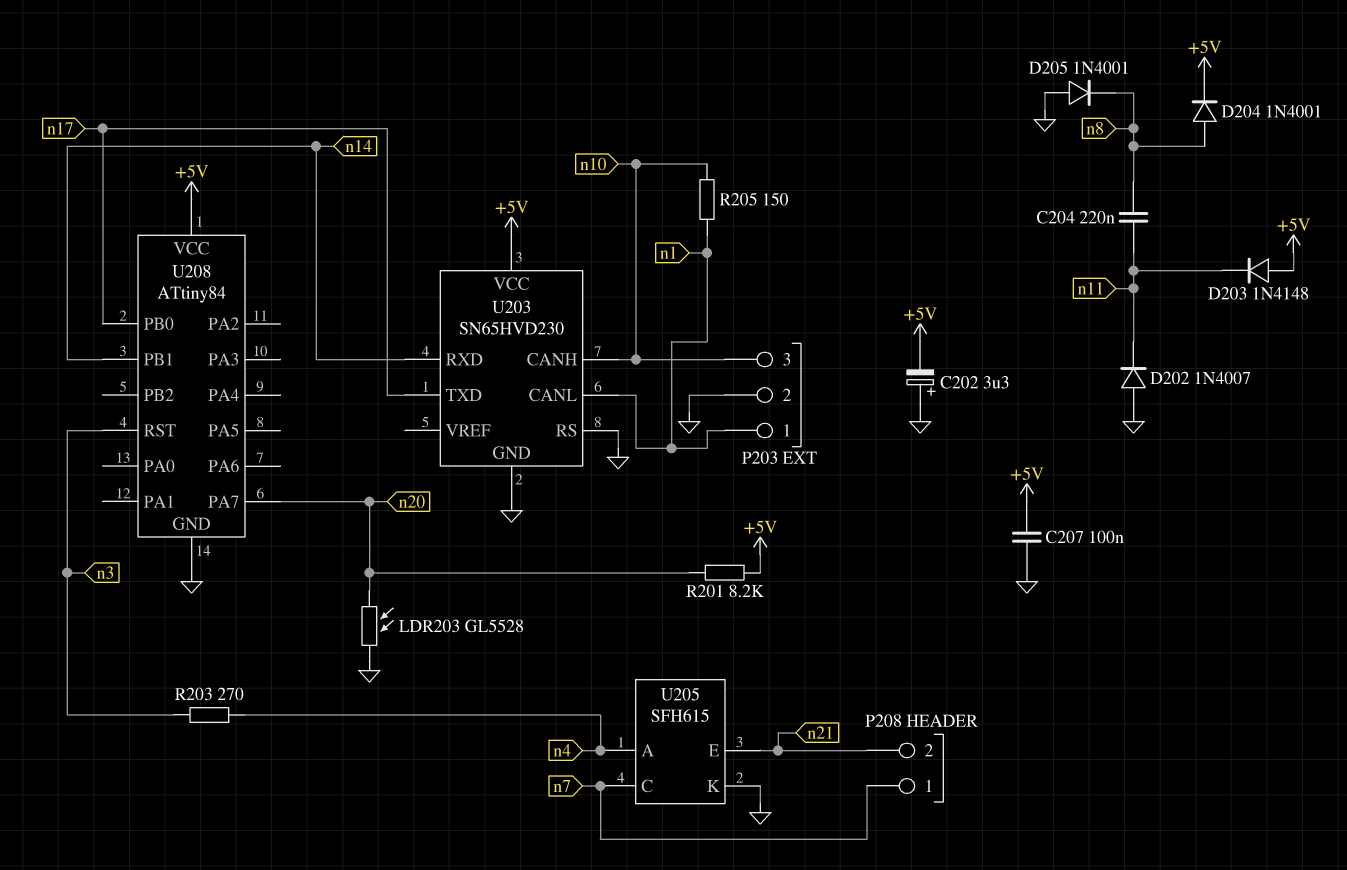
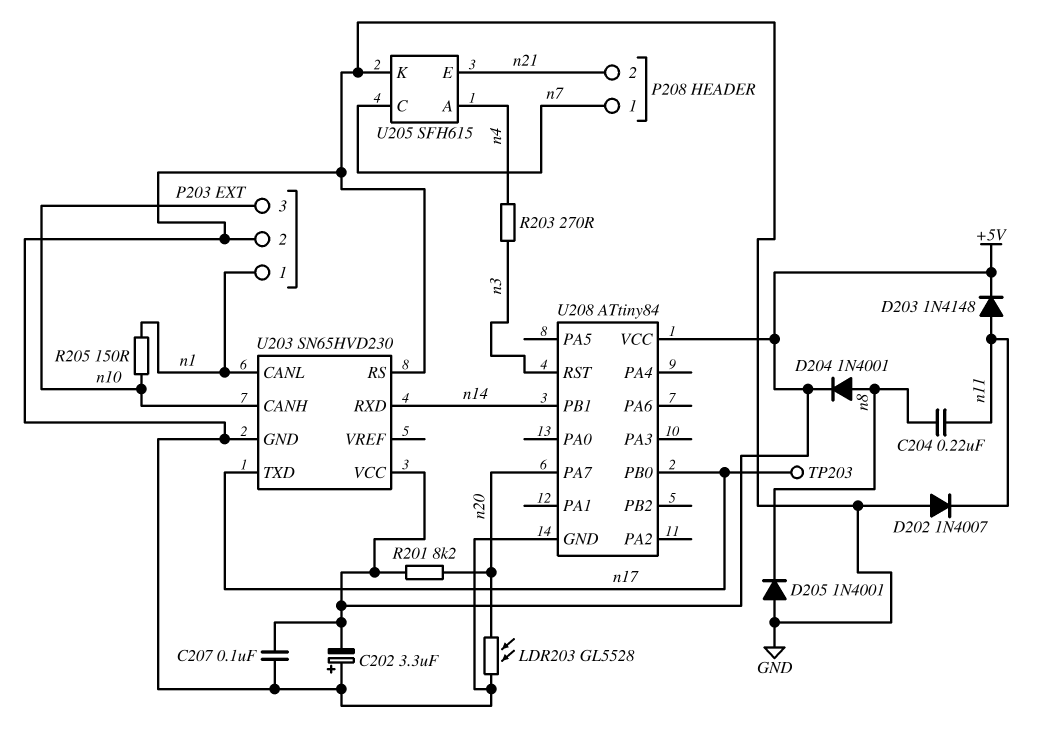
D203: diode 1N4148 (A +5V, K n11) -> diode 1N4148 (A n11, K +5V)
TP203: none -> test point (n17)

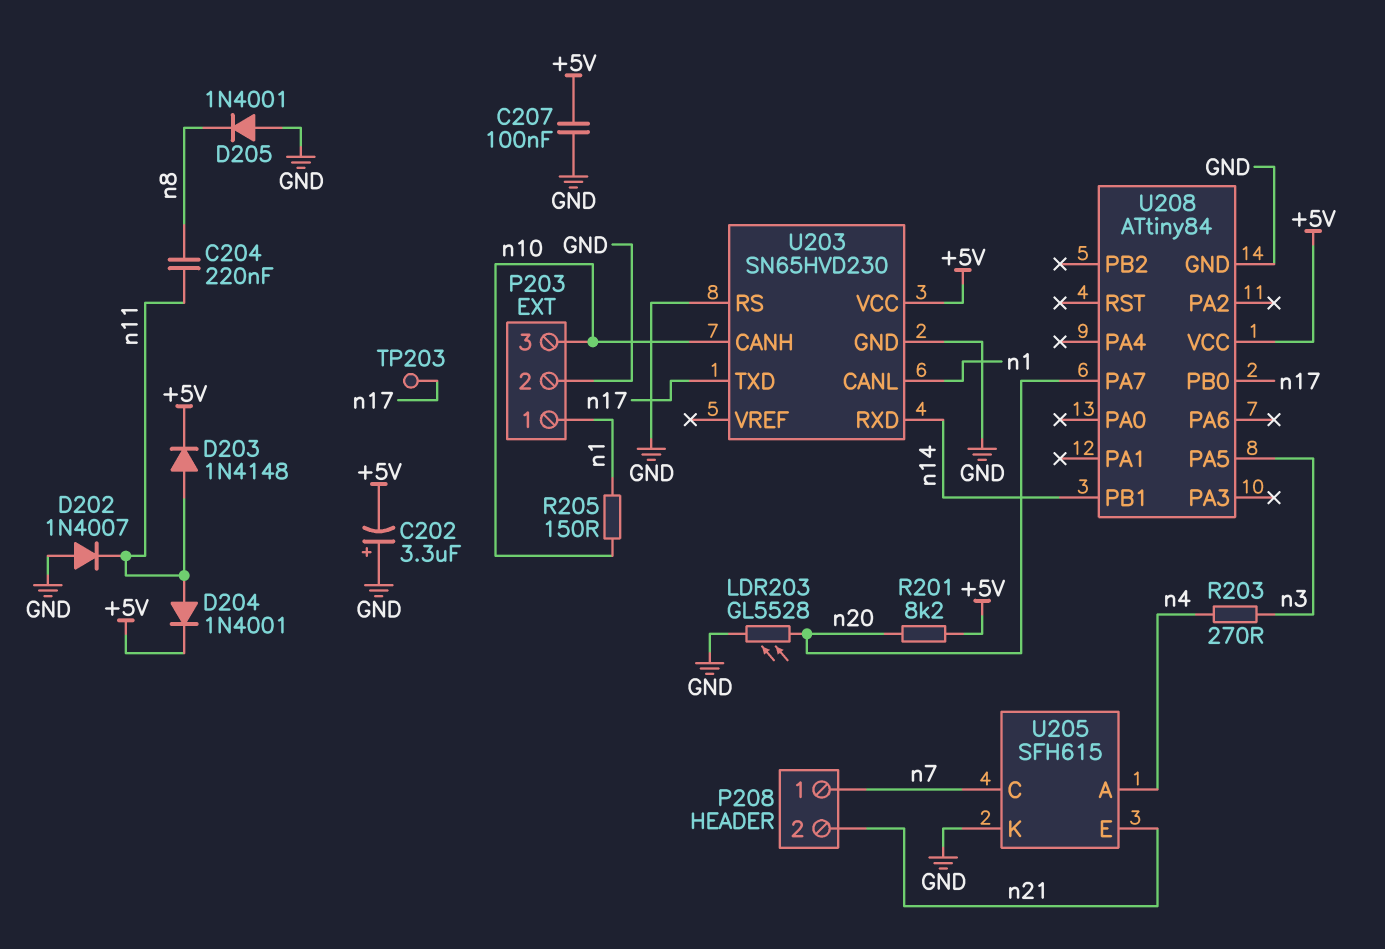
D204: diode 1N4001 (A n8, K +5V) -> diode 1N4001 (A n11, K +5V)
U208 pin PA5: none -> n3
U208 pin RST: n3 -> none

